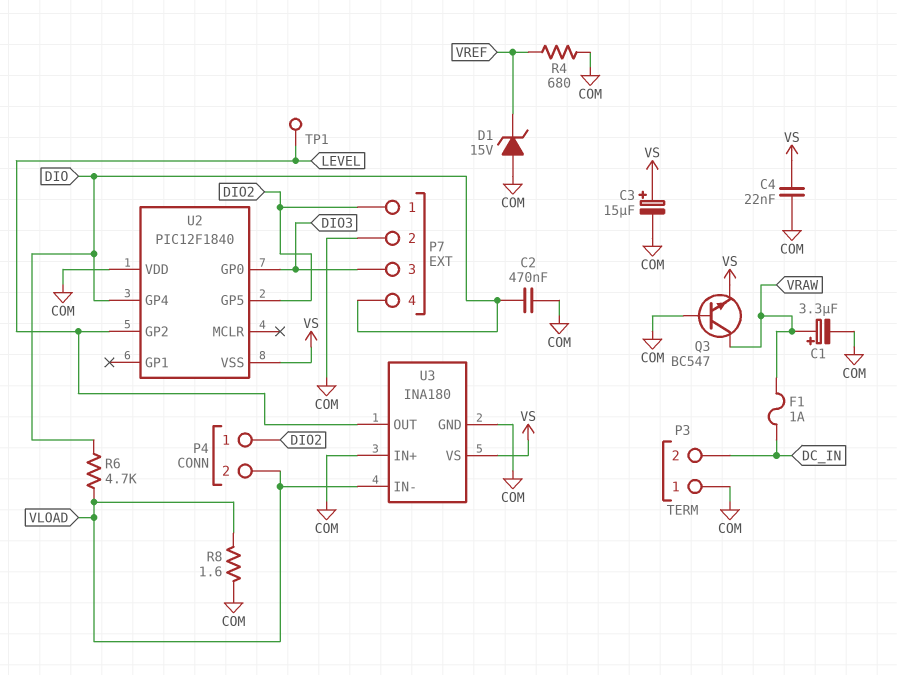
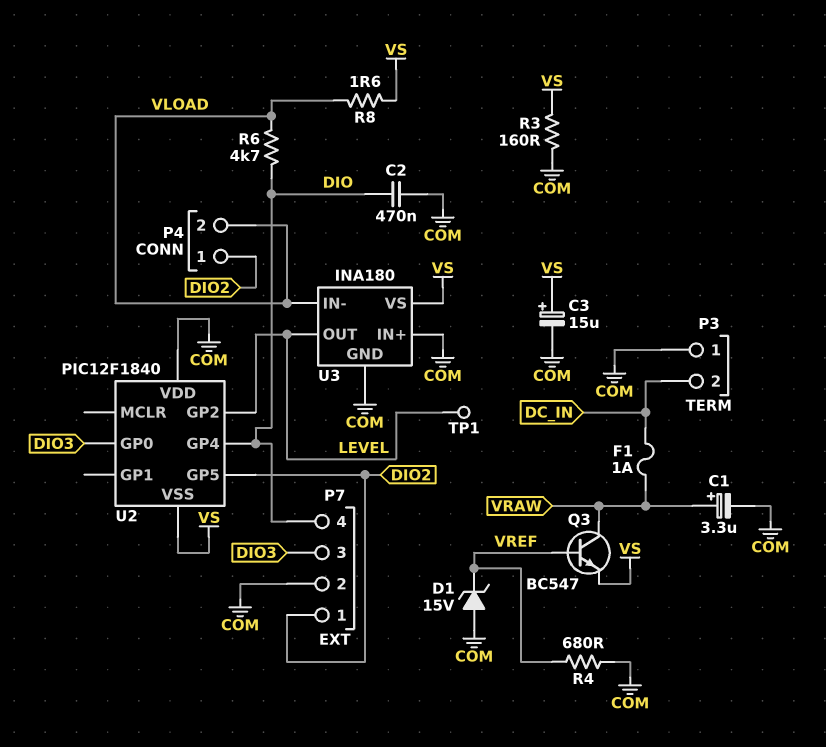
C4: 22nF (COM, VS) -> none
Q3: NPN BC547 (B COM, C VRAW, E VS) -> NPN BC547 (B VREF, C VRAW, E VS)
R3: none -> 160 (COM, VS)
R8: 1.6 (COM, VLOAD) -> 1.6 (VLOAD, VS)

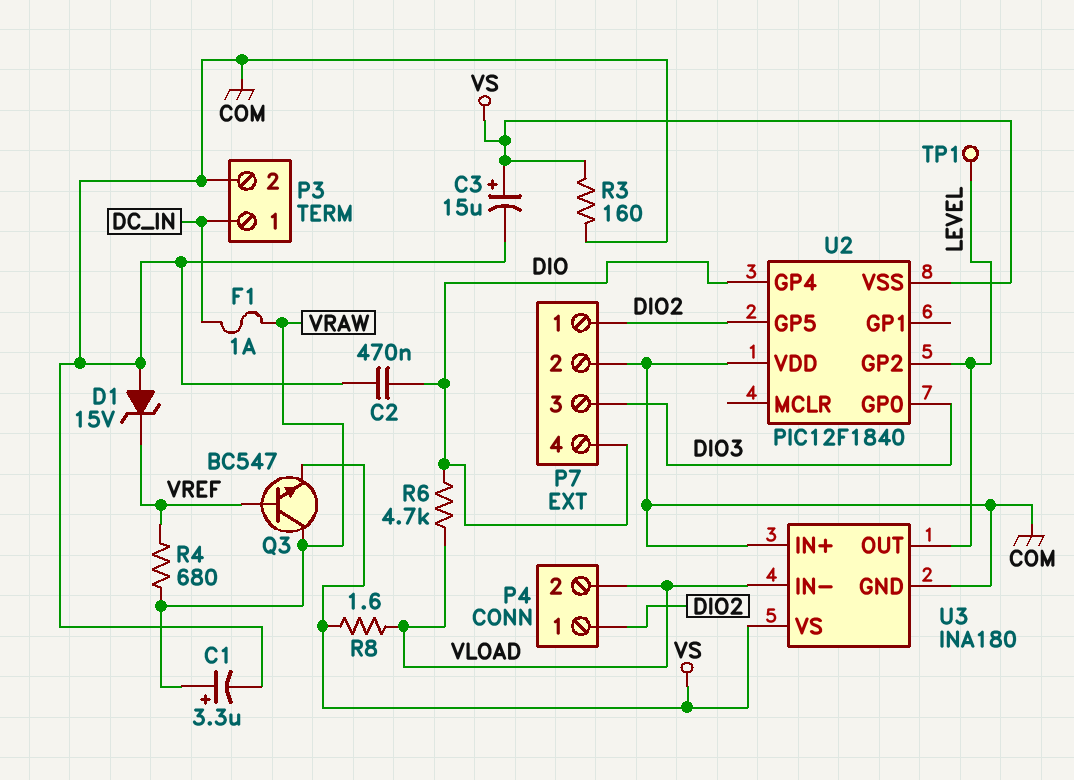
P3 pin 1: COM -> DC_IN
P3 pin 2: DC_IN -> COM
R4: 680 (COM, VREF) -> 680 (VRAW, VREF)

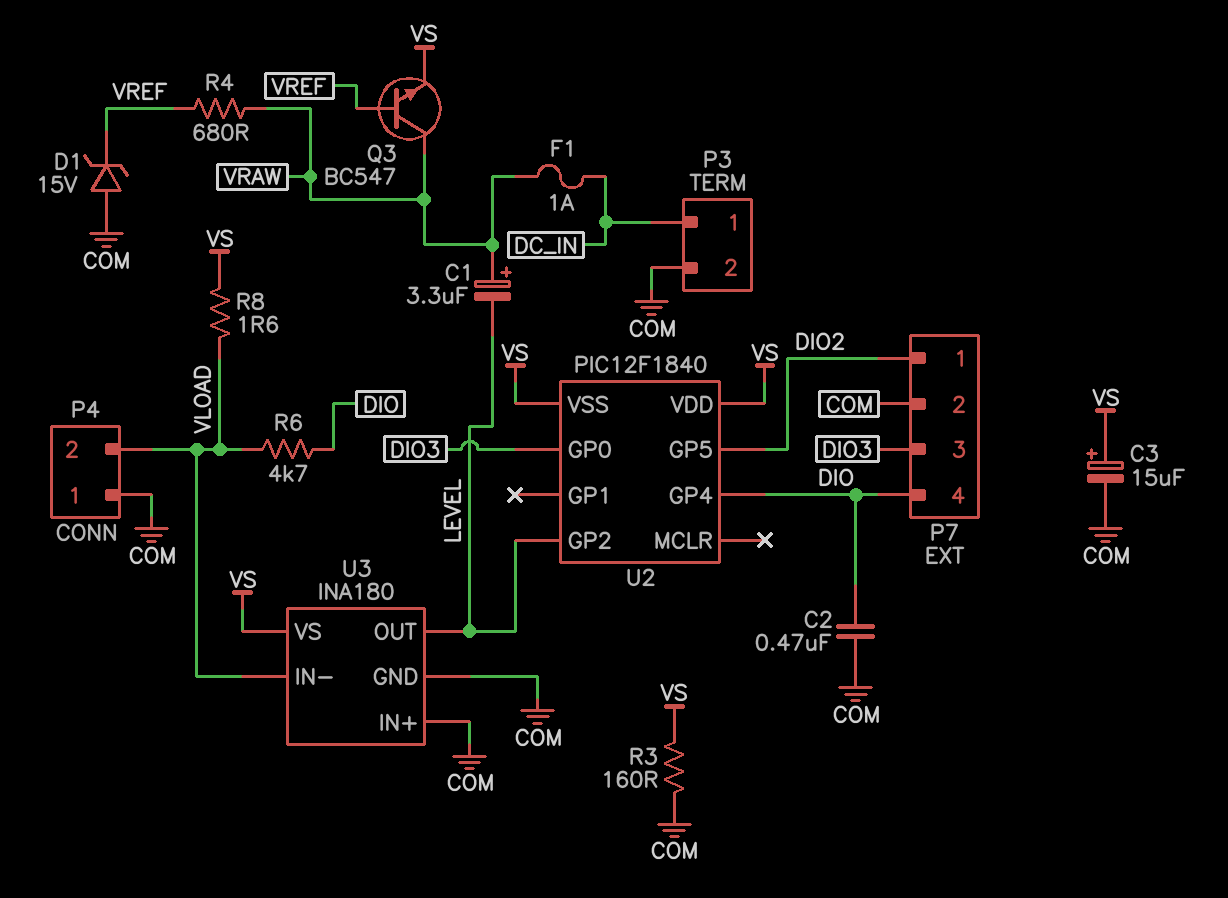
C1: 3.3uF (plus VRAW, minus COM) -> 3.3uF (plus VRAW, minus LEVEL)
P4 pin 1: DIO2 -> COM
TP1: test point (LEVEL) -> none
U2 pin VDD: COM -> VS

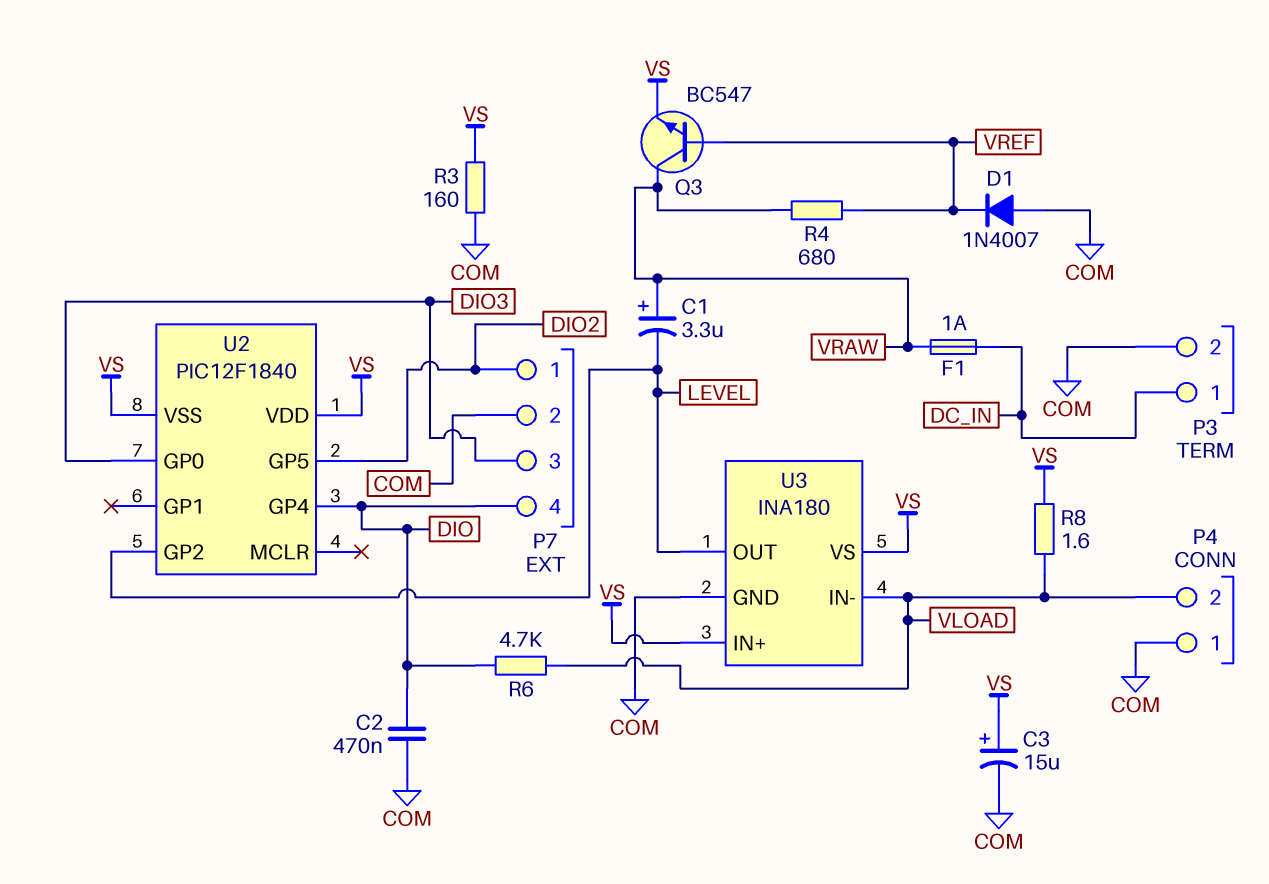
D1: zener 15V (A COM, K VREF) -> diode 1N4007 (A COM, K VREF)
U3 pin IN+: COM -> VS

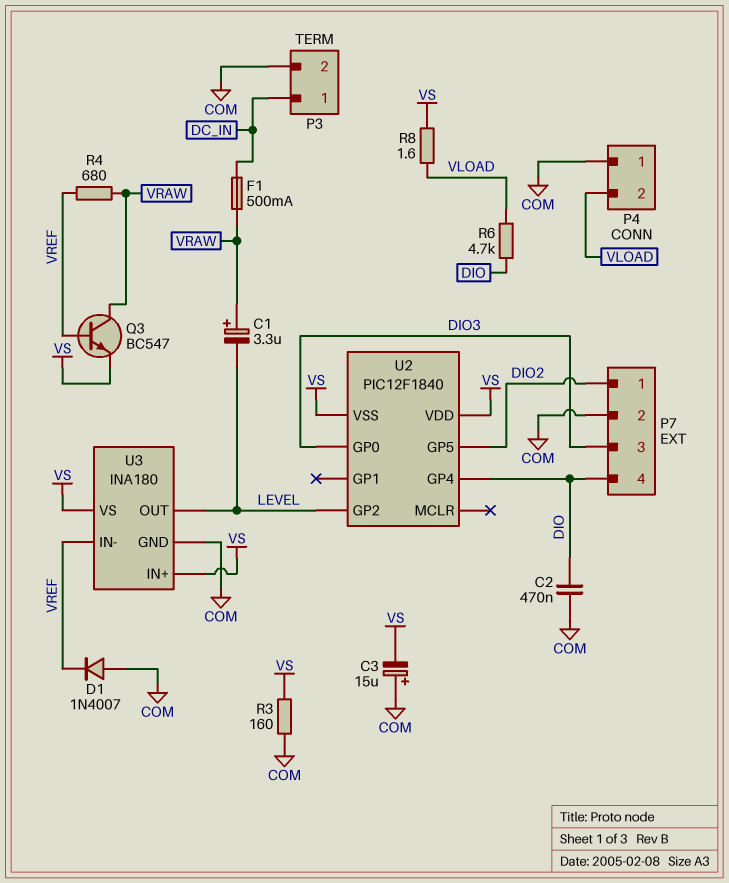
C3: 15uF (plus VS, minus COM) -> 15uF (plus COM, minus VS)
F1: 1A (DC_IN, VRAW) -> 500mA (DC_IN, VRAW)
U3 pin IN-: VLOAD -> VREF

